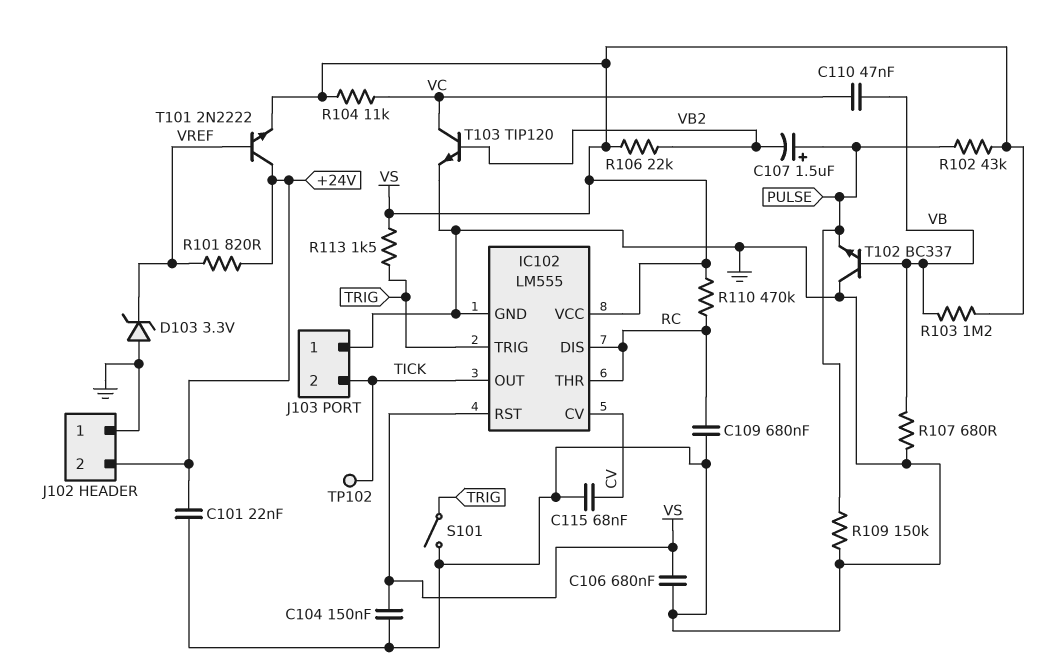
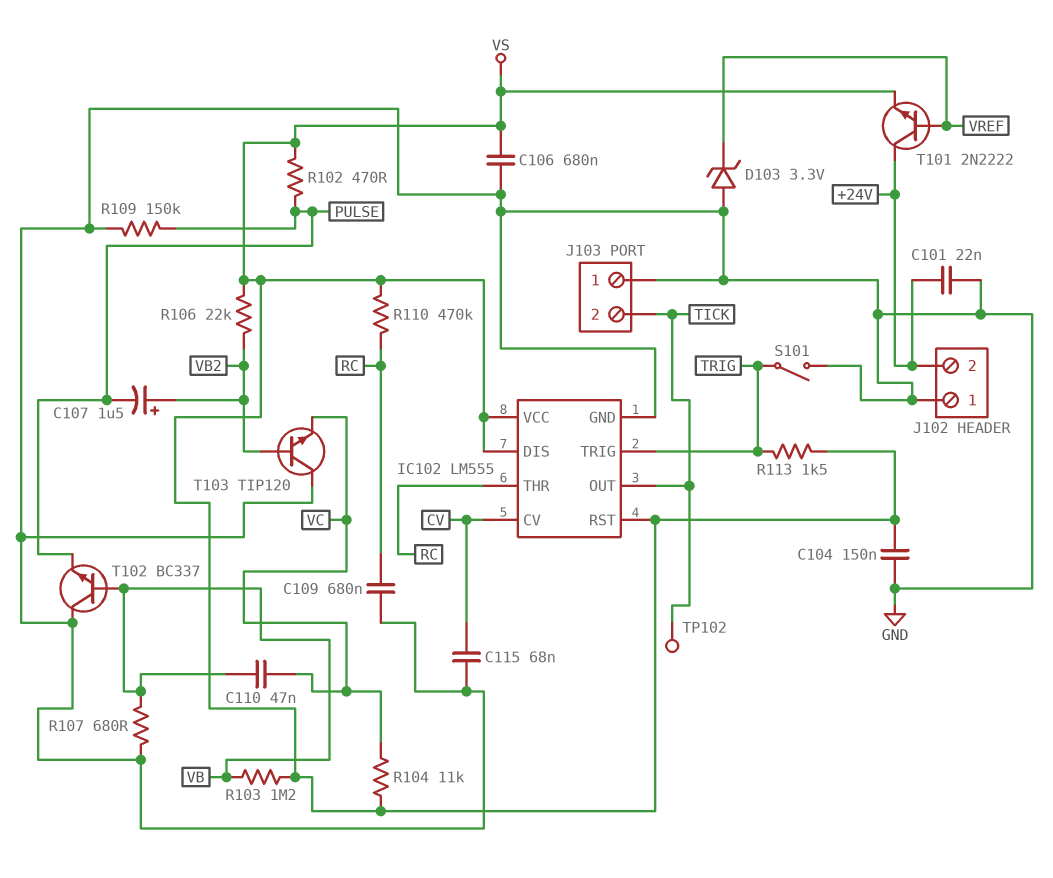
C107: 1.5uF (plus PULSE, minus VB2) -> 1.5uF (plus VB2, minus PULSE)
IC102 pin DIS: RC -> VS
R101: 820 (+24V, VREF) -> none
R102: 43k (PULSE, VS) -> 470 (PULSE, VS)
T103: NPN TIP120 (B VB2, C VC, E GND) -> NPN TIP120 (B VB2, C GND, E VC)

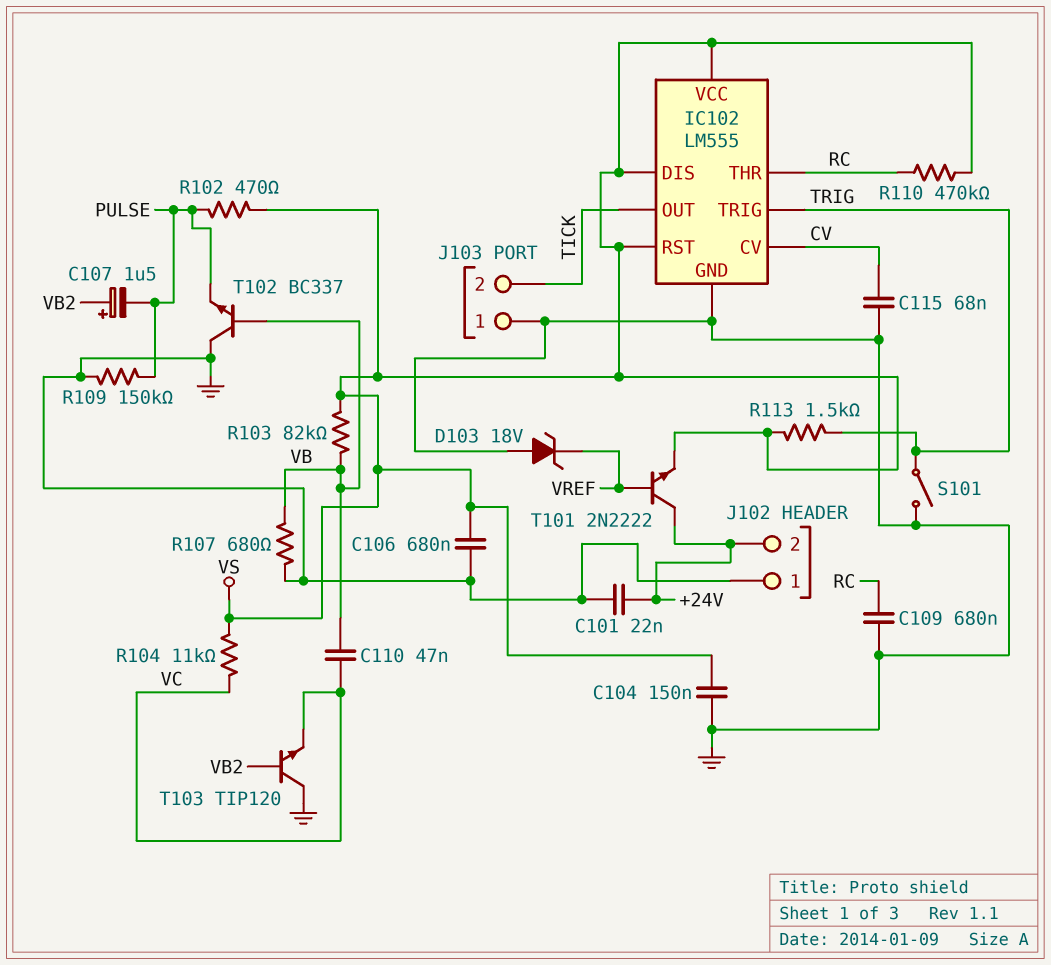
D103: zener 3.3V (A GND, K VREF) -> zener 18V (A GND, K VREF)
R103: 1.2M (VB, VS) -> 82k (VB, VS)
R106: 22k (VB2, VS) -> none
TP102: test point (TICK) -> none

